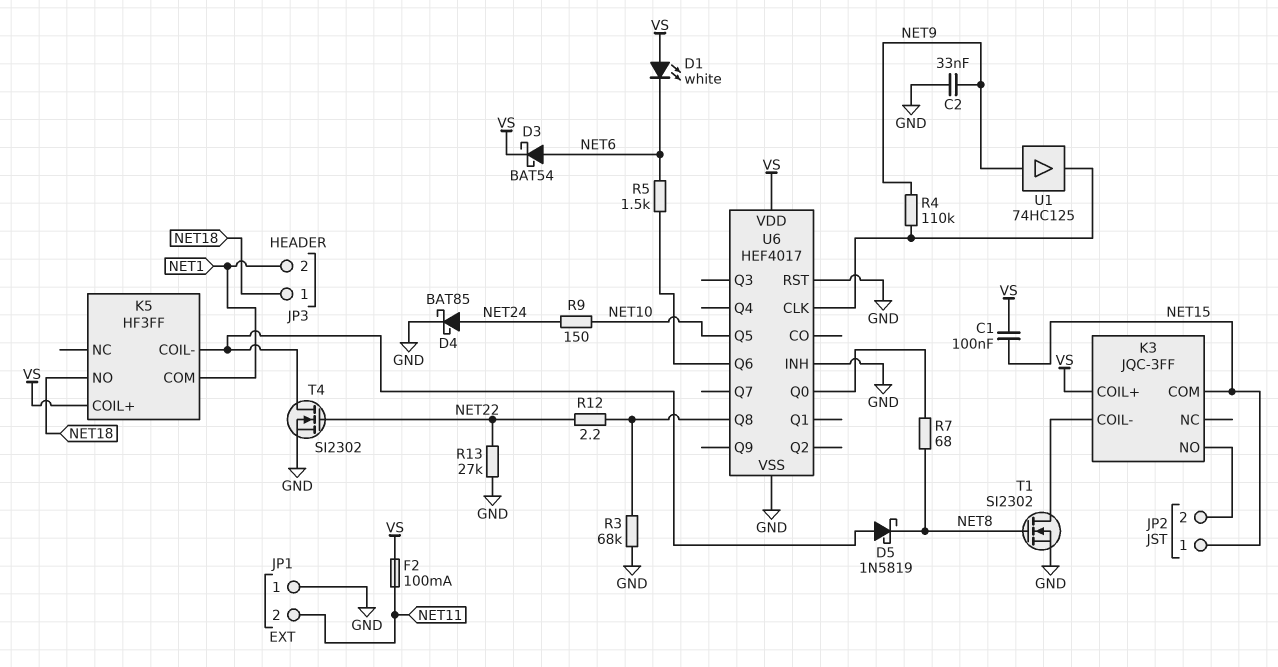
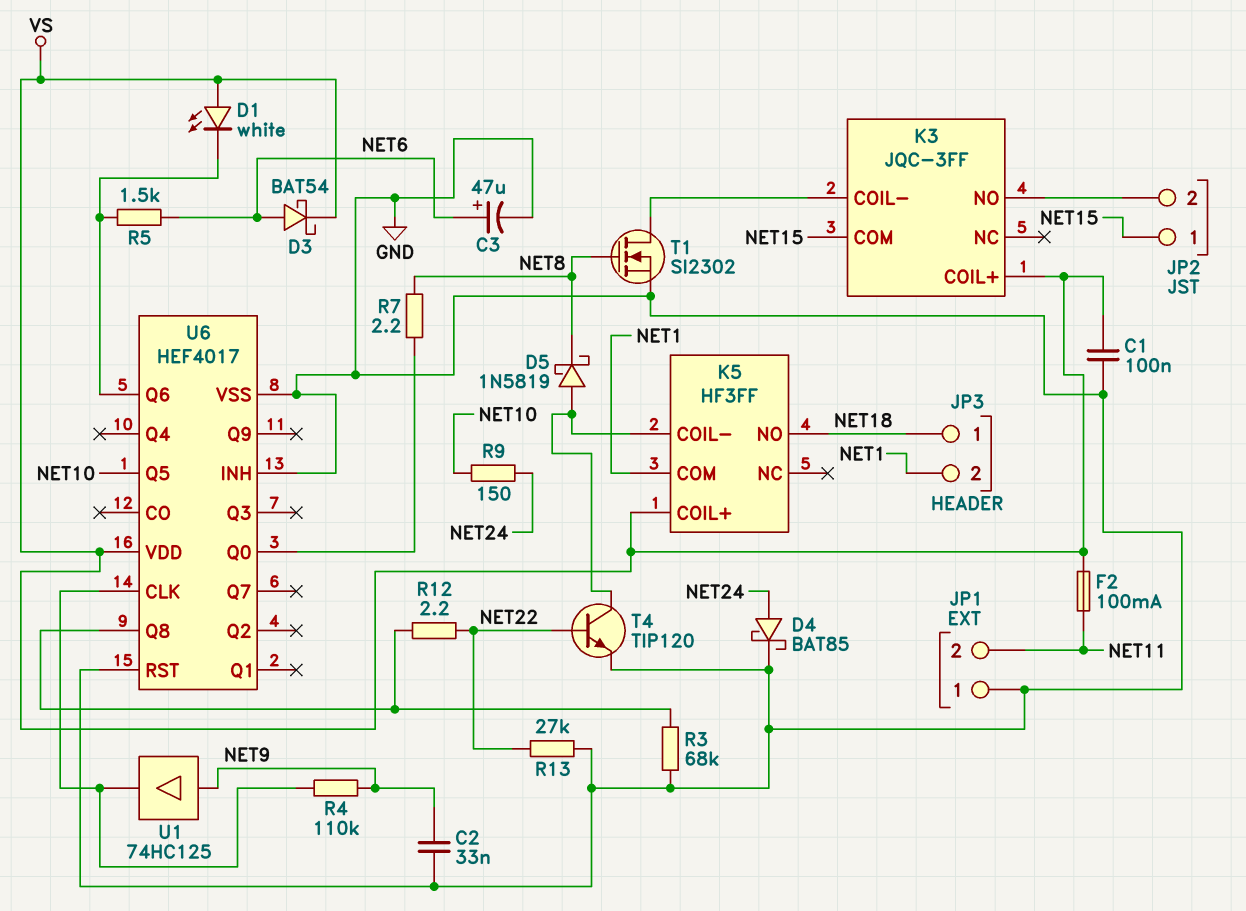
C1: 100nF (NET15, VS) -> 100nF (GND, VS)
C3: none -> 47uF (plus NET6, minus GND)
D1: LED white (A VS, K NET6) -> LED white (A VS, K U6/Q6)
R7: 68 (NET8, U6/Q0) -> 2.2 (NET8, U6/Q0)
T4: NMOS SI2302 (G NET22, D K5/COIL-, S GND) -> NPN TIP120 (B NET22, C K5/COIL-, E GND)

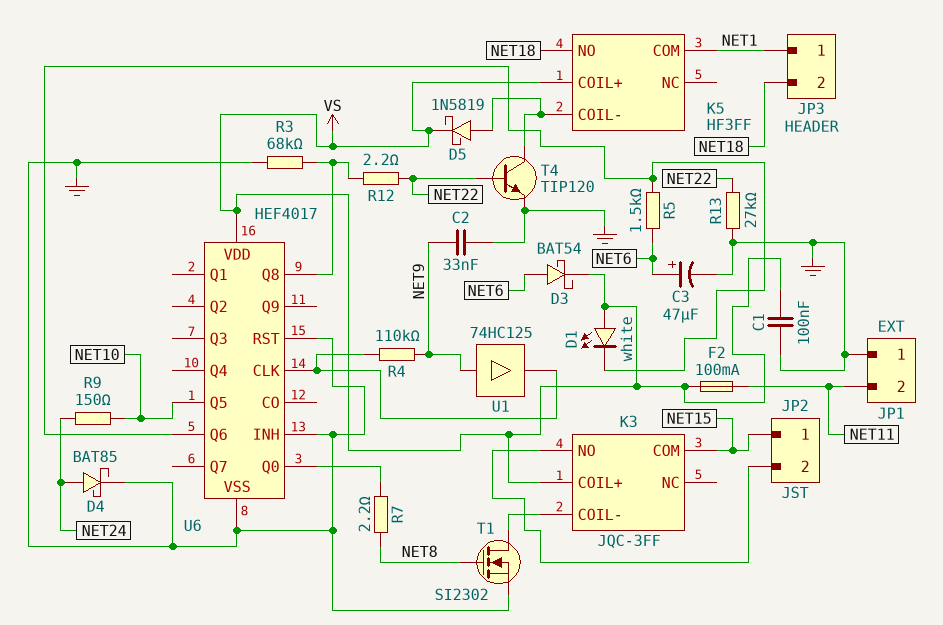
D5: schottky 1N5819 (A K5/COIL-, K NET8) -> schottky 1N5819 (A K5/COIL-, K VS)
JP3 pin 1: NET18 -> NET1
JP3 pin 2: NET1 -> NET18

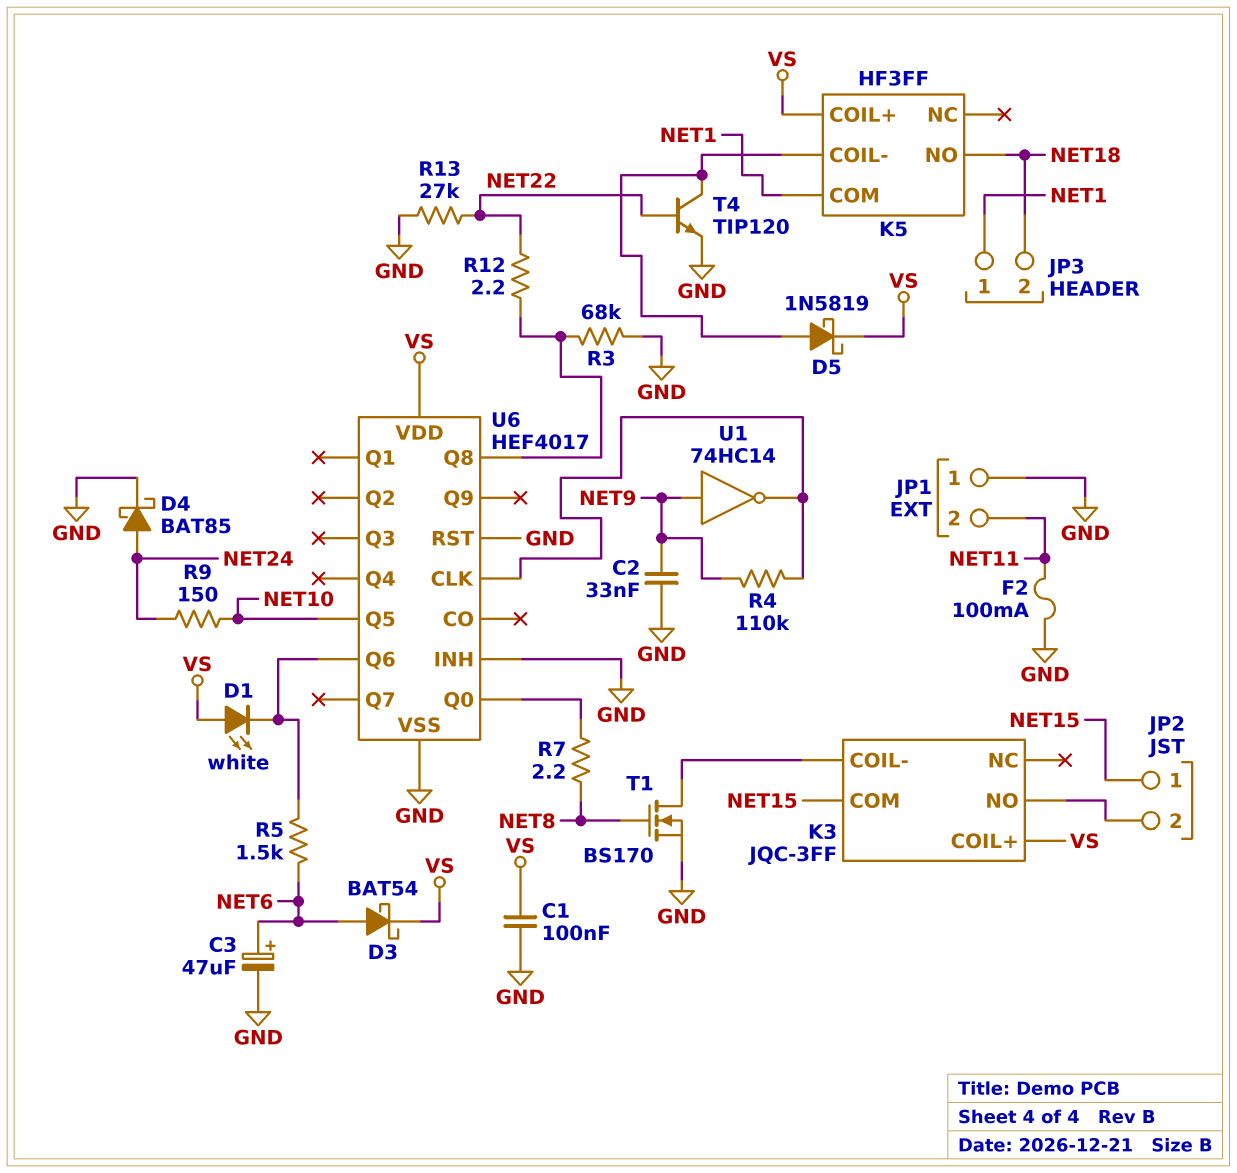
F2: 100mA (NET11, VS) -> 100mA (GND, NET11)
T1: NMOS SI2302 (G NET8, D K3/COIL-, S GND) -> NMOS BS170 (G NET8, D K3/COIL-, S GND)
U1: buffer 74HC125 (in NET9, out U6/CLK) -> NOT 74HC14 (in NET9, out U6/CLK)

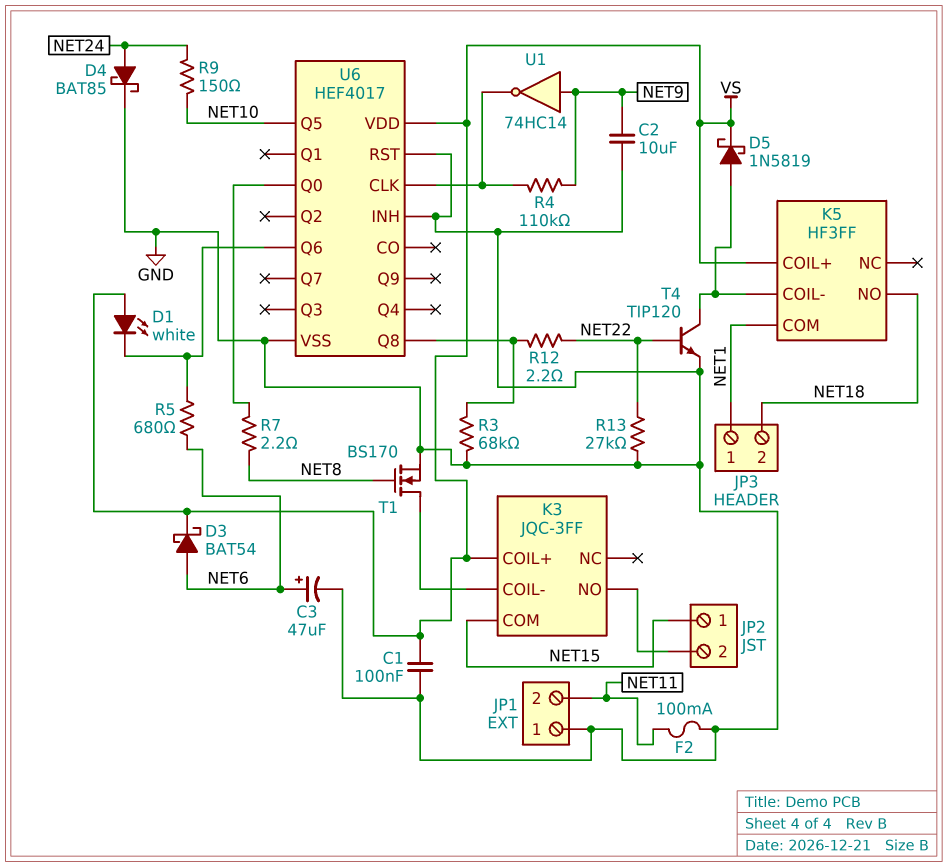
C2: 33nF (GND, NET9) -> 10uF (GND, NET9)
R5: 1.5k (NET6, U6/Q6) -> 680 (NET6, U6/Q6)

